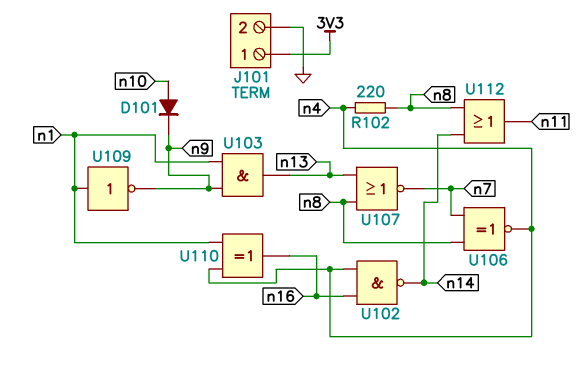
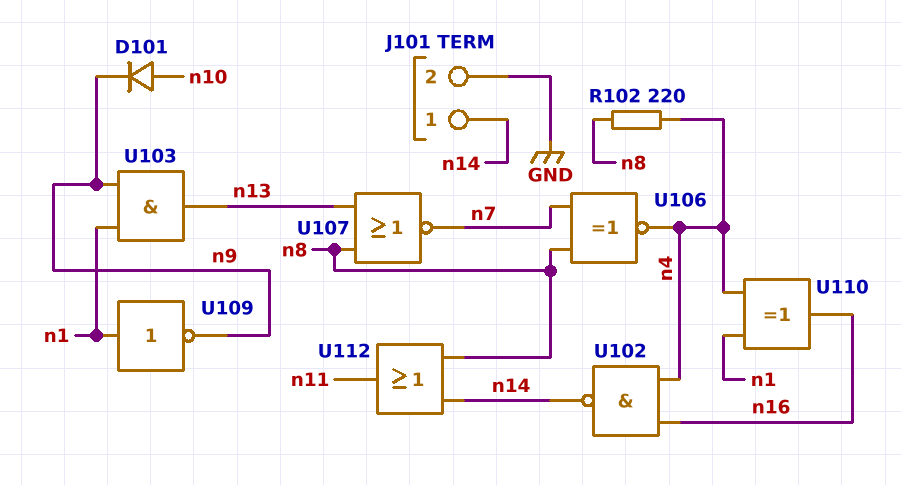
J101 pin 1: 3V3 -> n14

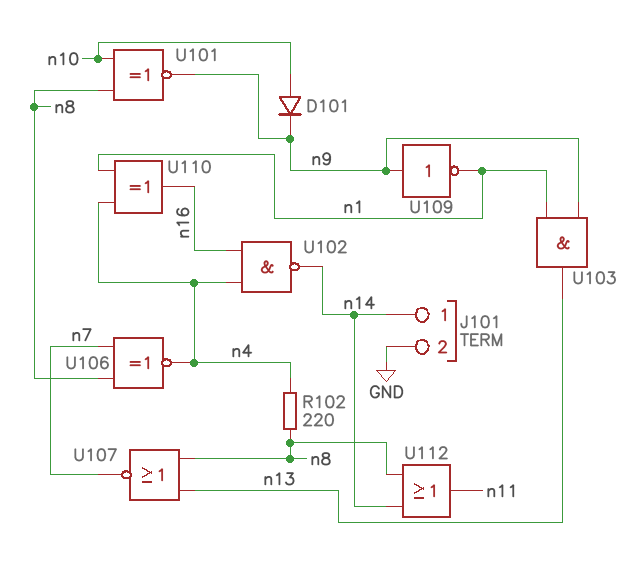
U101: none -> XNOR (in n8, in n10, out n9)
U109: NOT (in n1, out n9) -> NOT (in n9, out n1)

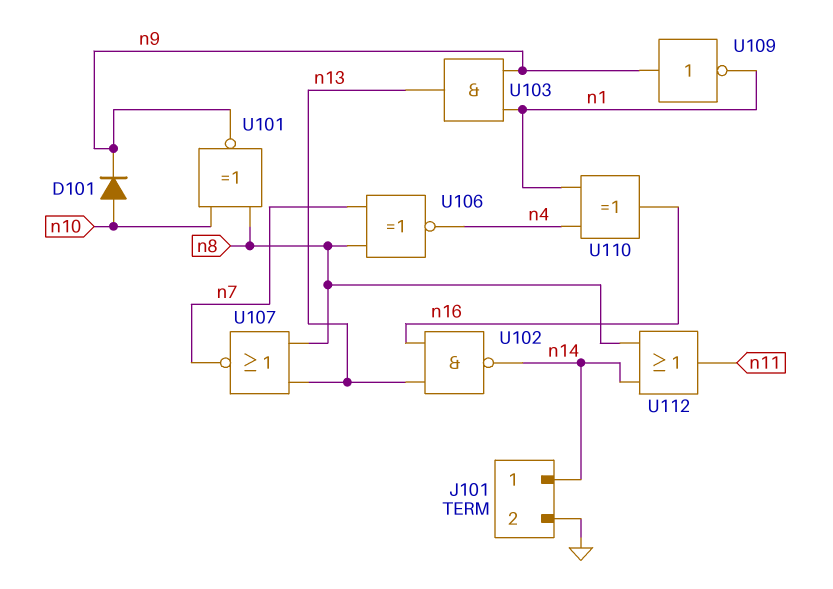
R102: 220 (n4, n8) -> none
U102: NAND (in n4, in n16, out n14) -> NAND (in n13, in n16, out n14)

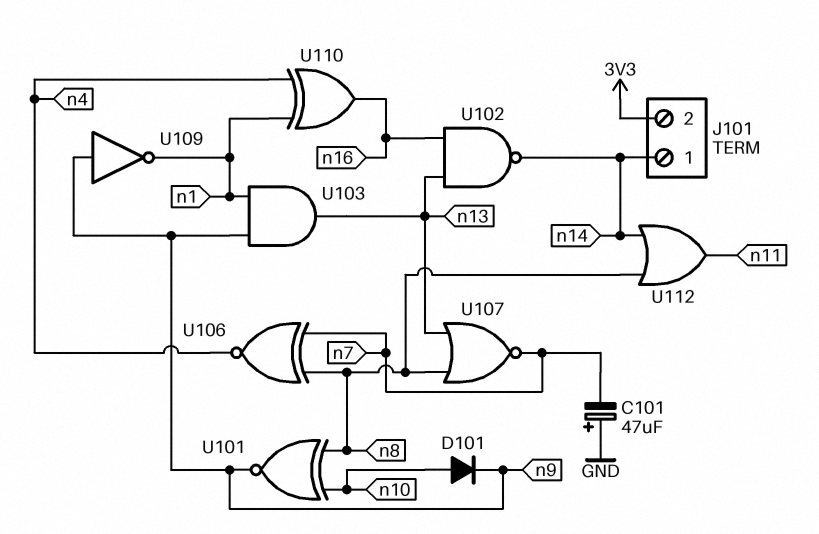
C101: none -> 47uF (plus GND, minus n7)
J101 pin 2: GND -> 3V3

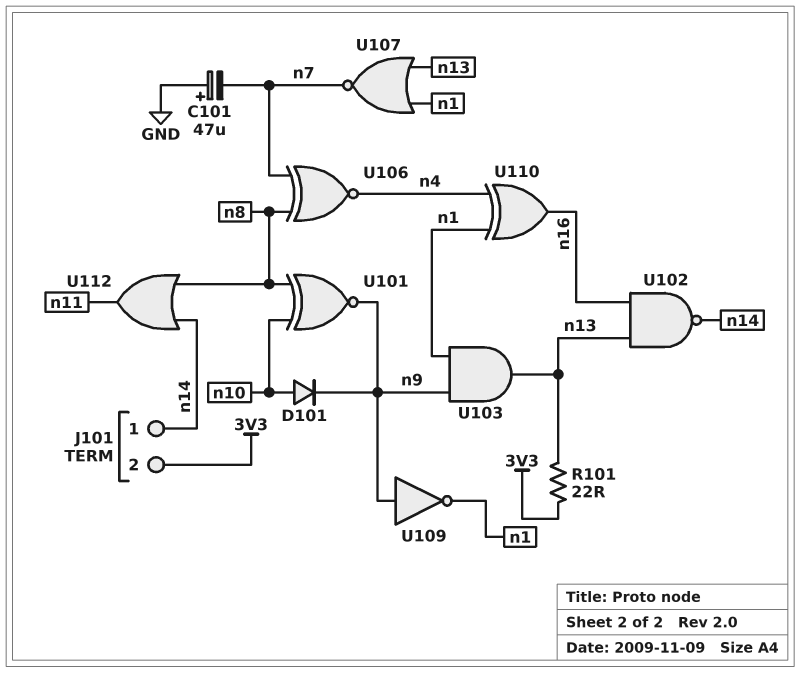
R101: none -> 22 (3V3, n13)
U107: NOR (in n8, in n13, out n7) -> NOR (in n1, in n13, out n7)

